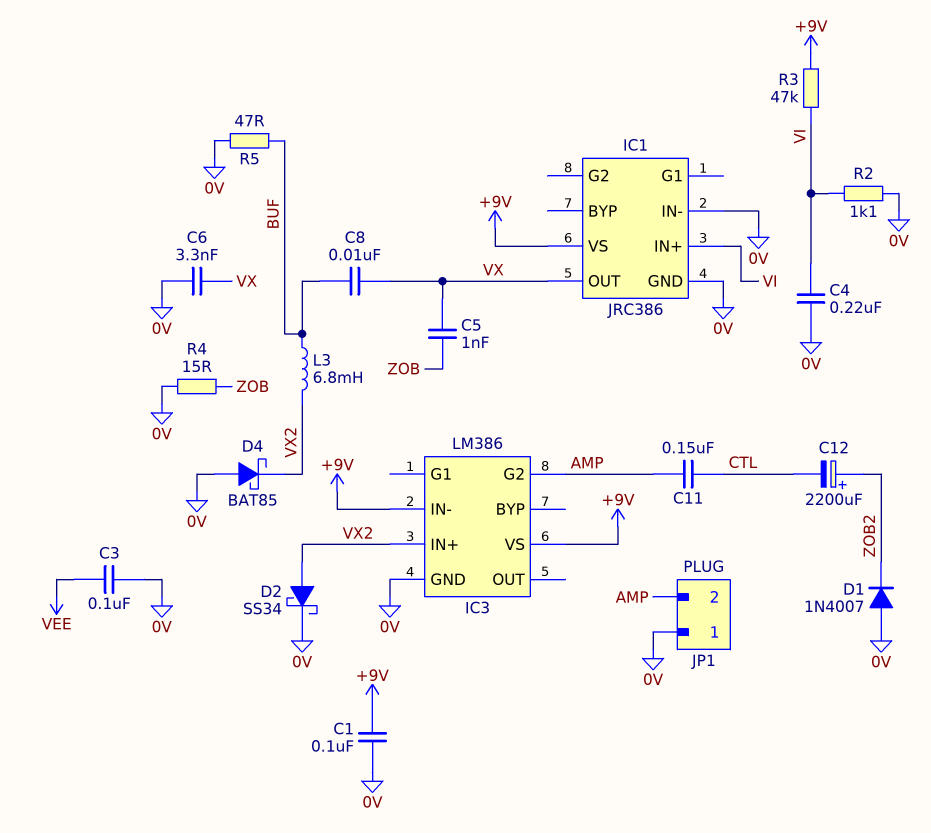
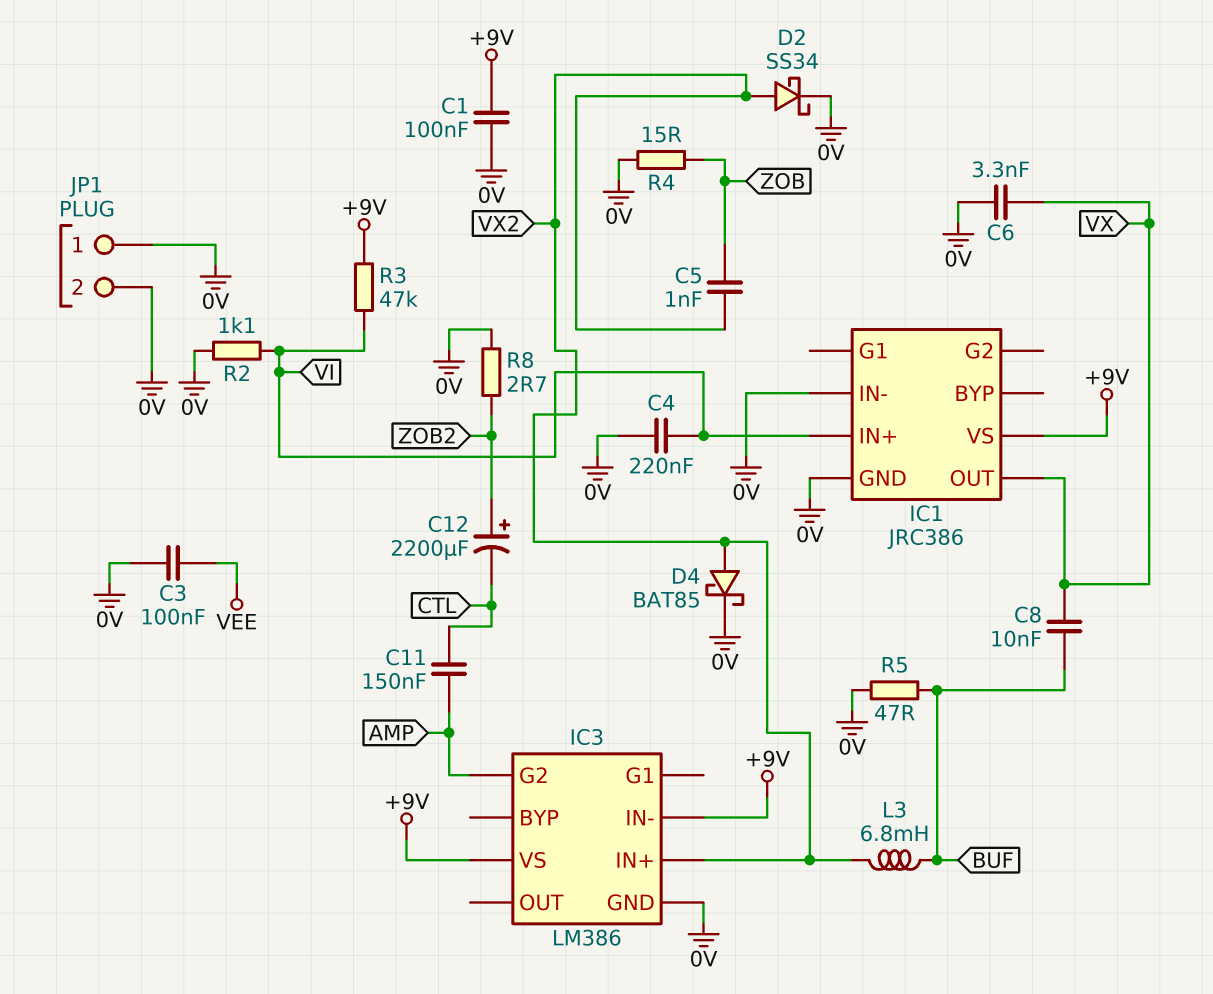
C5: 1nF (VX, ZOB) -> 1nF (VX2, ZOB)
D1: diode 1N4007 (A 0V, K ZOB2) -> none
D4: schottky BAT85 (A 0V, K VX2) -> schottky BAT85 (A VX2, K 0V)
JP1 pin 2: AMP -> 0V
R8: none -> 2.7 (0V, ZOB2)

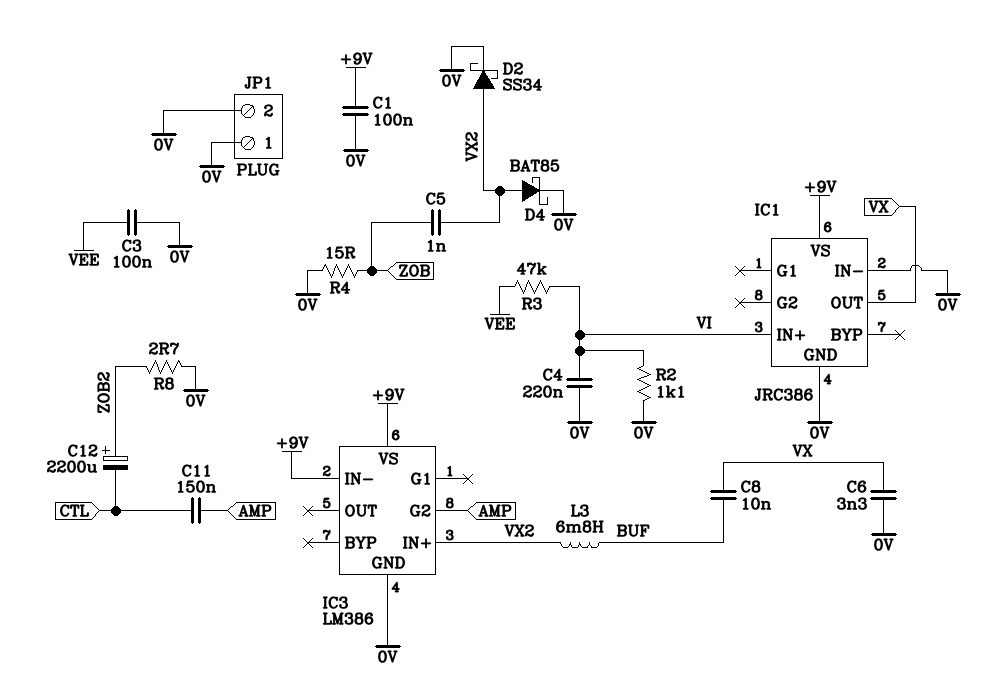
R3: 47k (+9V, VI) -> 47k (VEE, VI)
R5: 47 (0V, BUF) -> none

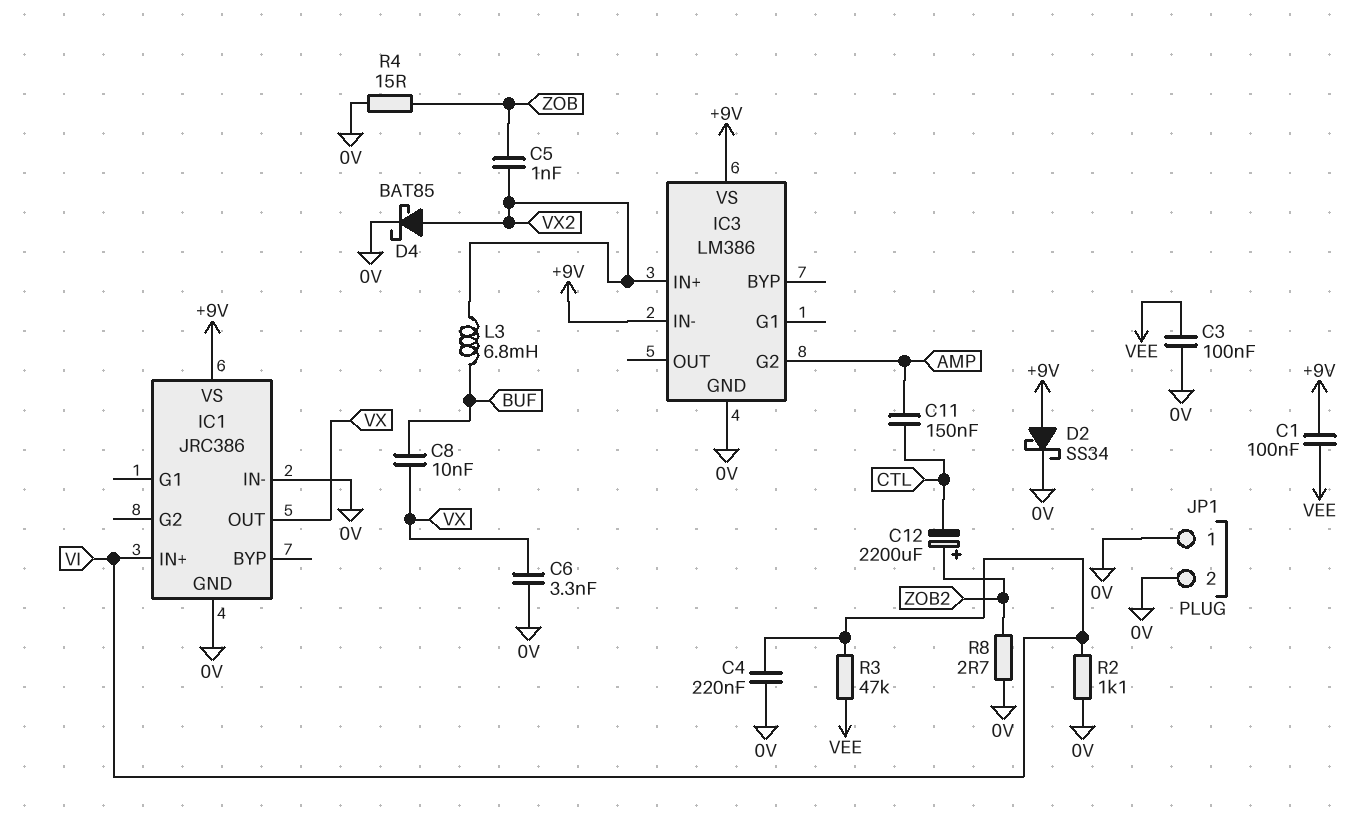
C1: 100nF (+9V, 0V) -> 100nF (+9V, VEE)
D2: schottky SS34 (A VX2, K 0V) -> schottky SS34 (A +9V, K 0V)

